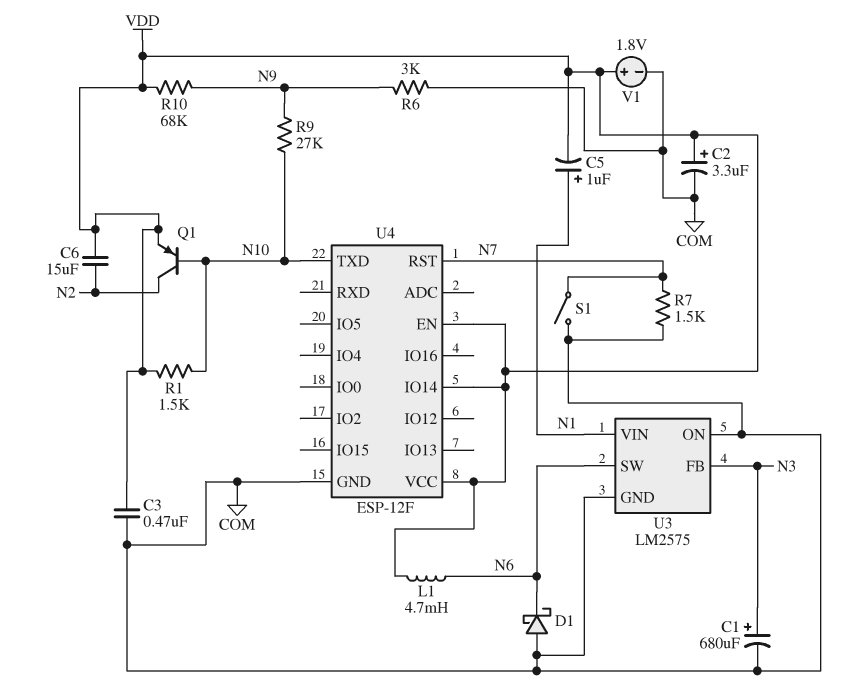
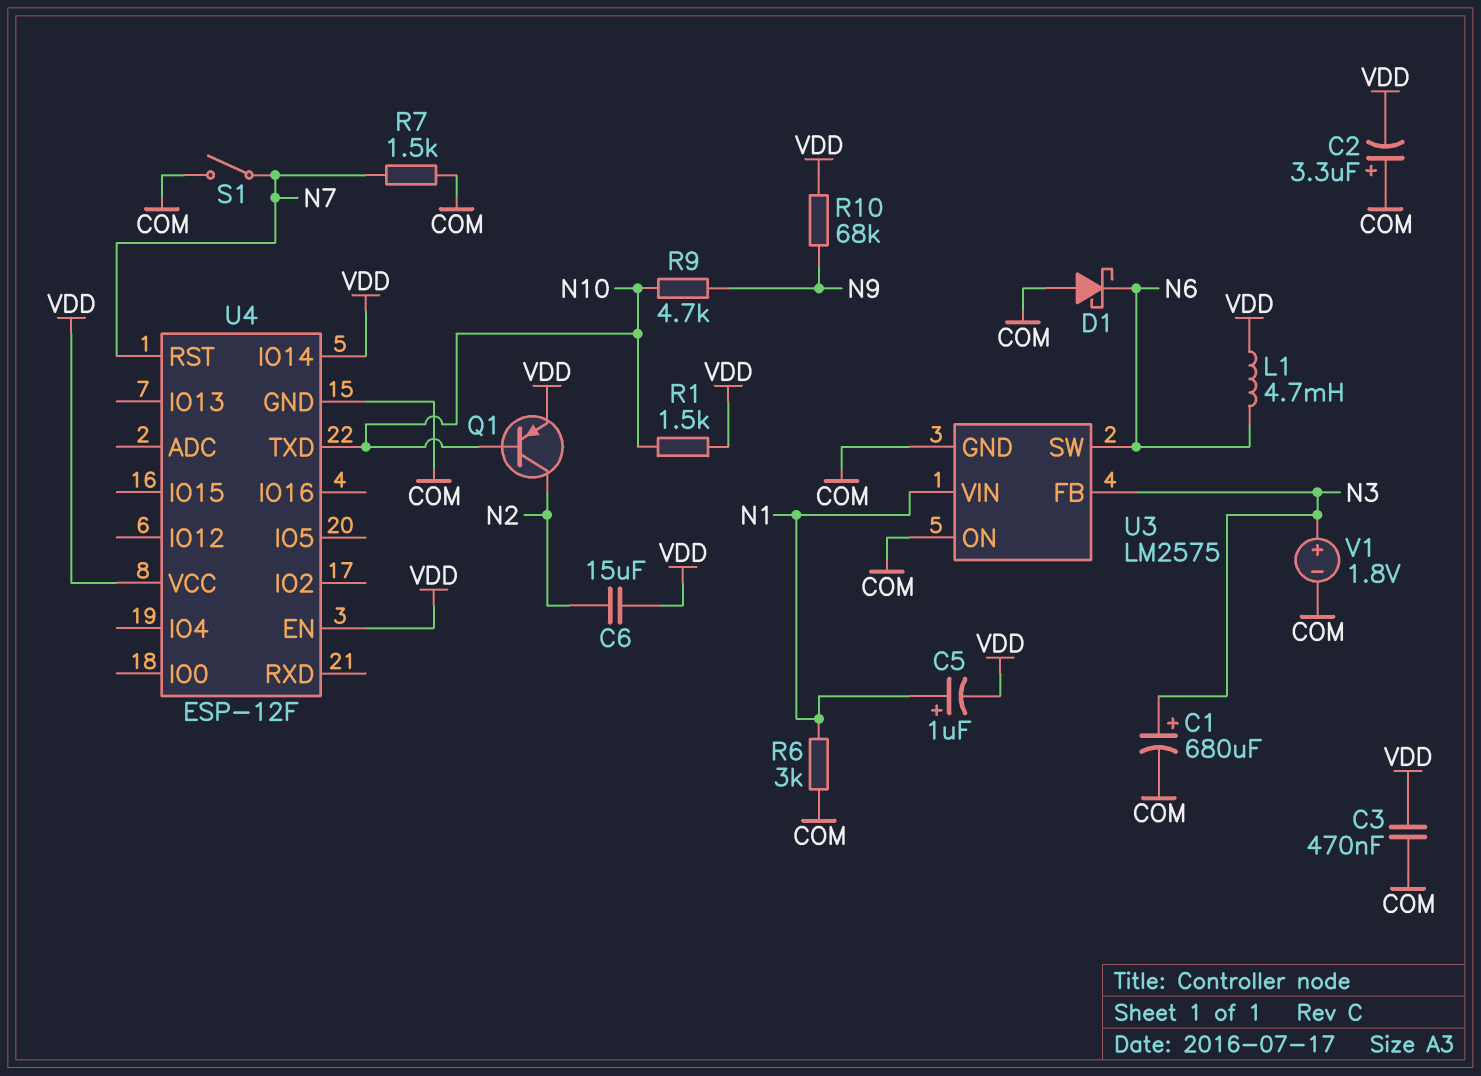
C2: 3.3uF (plus VDD, minus COM) -> 3.3uF (plus COM, minus VDD)
R6: 3k (COM, N9) -> 3k (COM, N1)
R9: 27k (N9, N10) -> 4.7k (N9, N10)
V1: 1.8V (plus VDD, minus COM) -> 1.8V (plus N3, minus COM)

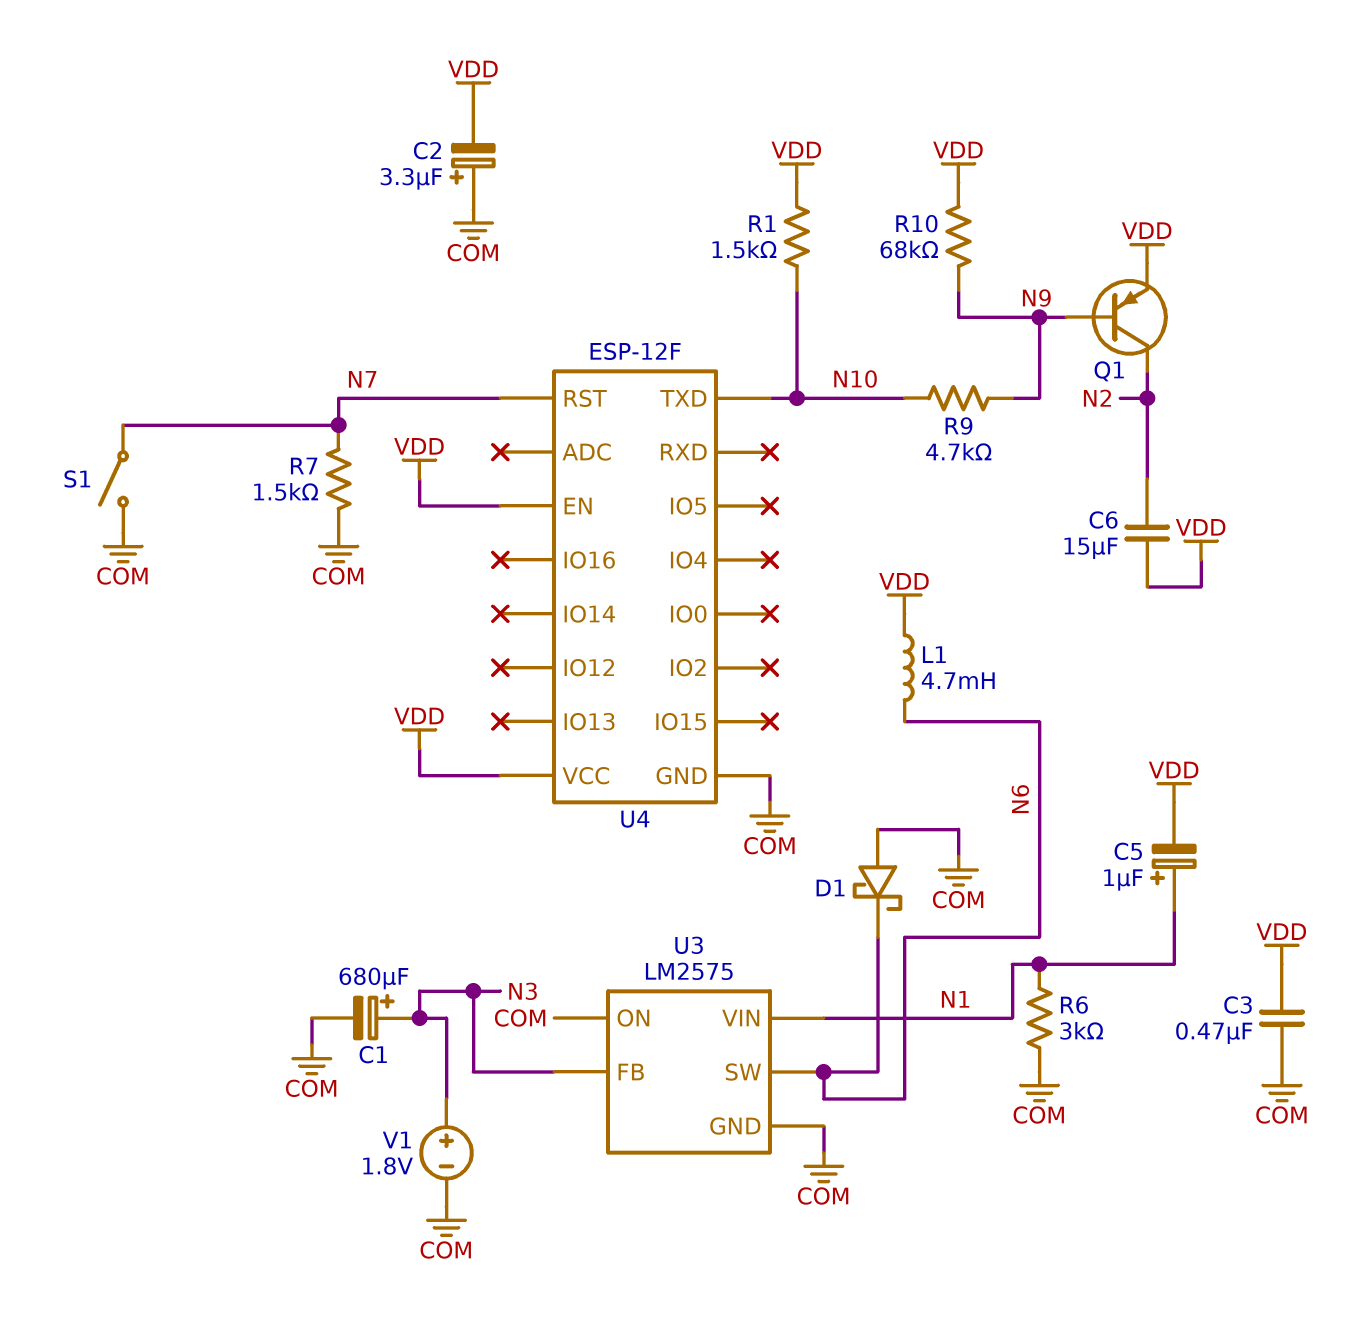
Q1: PNP (B N10, C N2, E VDD) -> PNP (B N9, C N2, E VDD)
U4 pin IO14: VDD -> none

